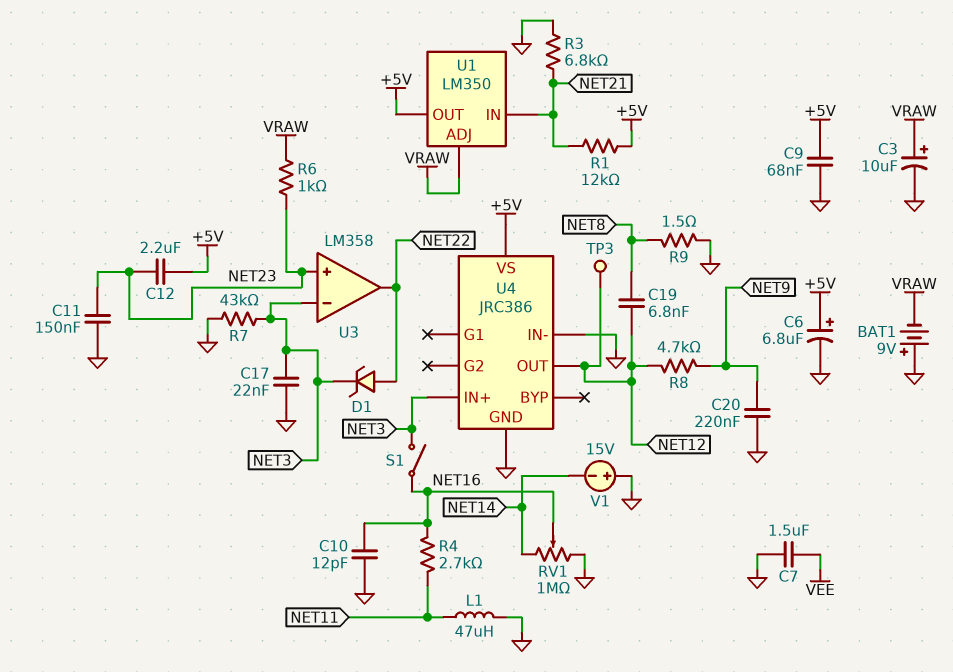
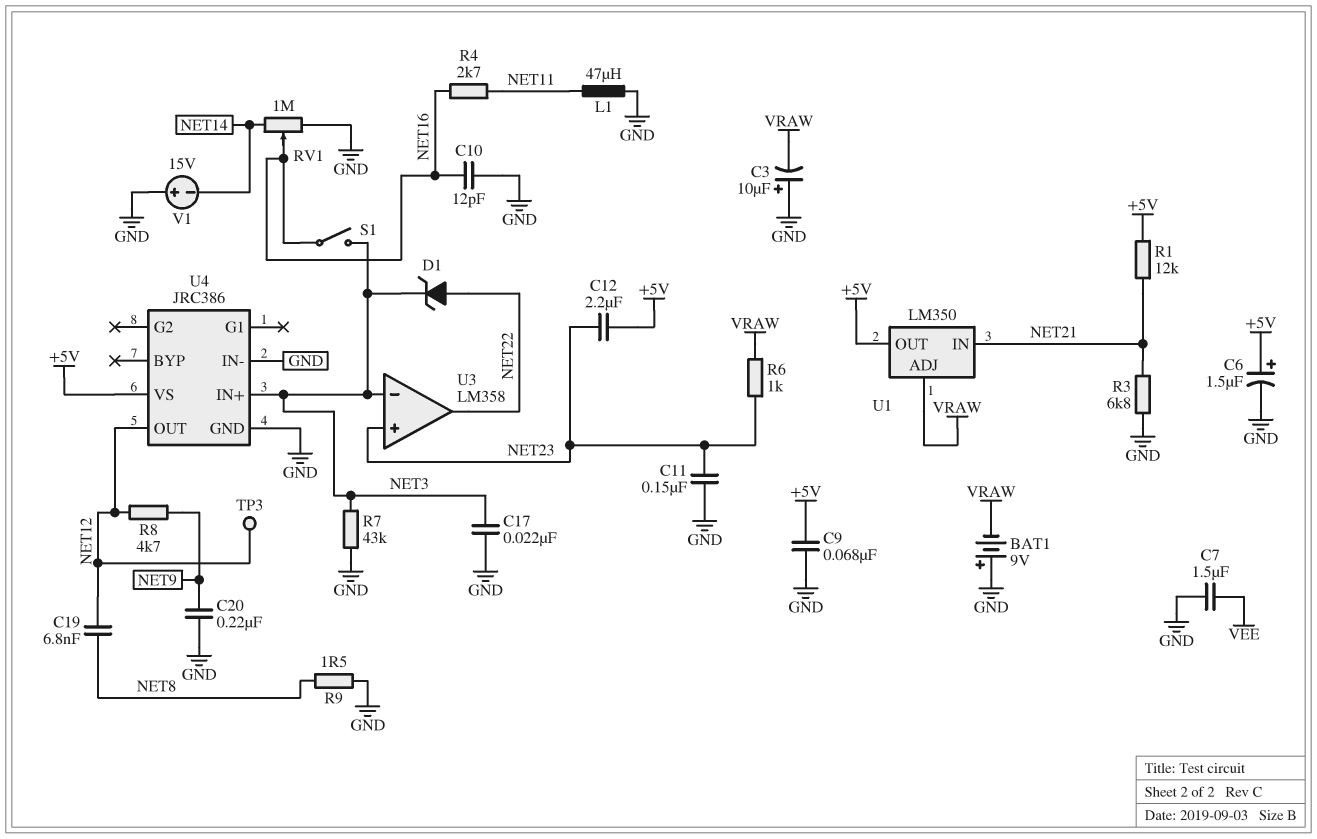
C3: 10uF (plus VRAW, minus GND) -> 10uF (plus GND, minus VRAW)
C6: 6.8uF (plus +5V, minus GND) -> 1.5uF (plus +5V, minus GND)

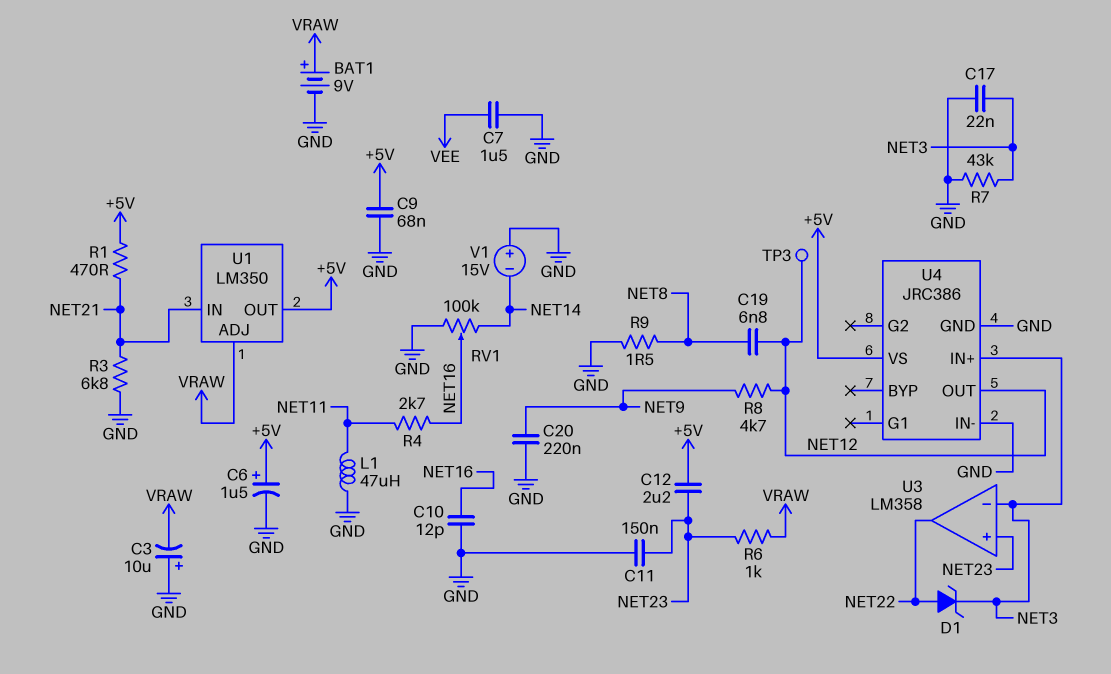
BAT1: 9V (plus GND, minus VRAW) -> 9V (plus VRAW, minus GND)
R1: 12k (+5V, NET21) -> 470 (+5V, NET21)
RV1: 1M (GND, NET14, wiper NET16) -> 100k (GND, NET14, wiper NET16)
S1: switch (NET3, NET16) -> none

